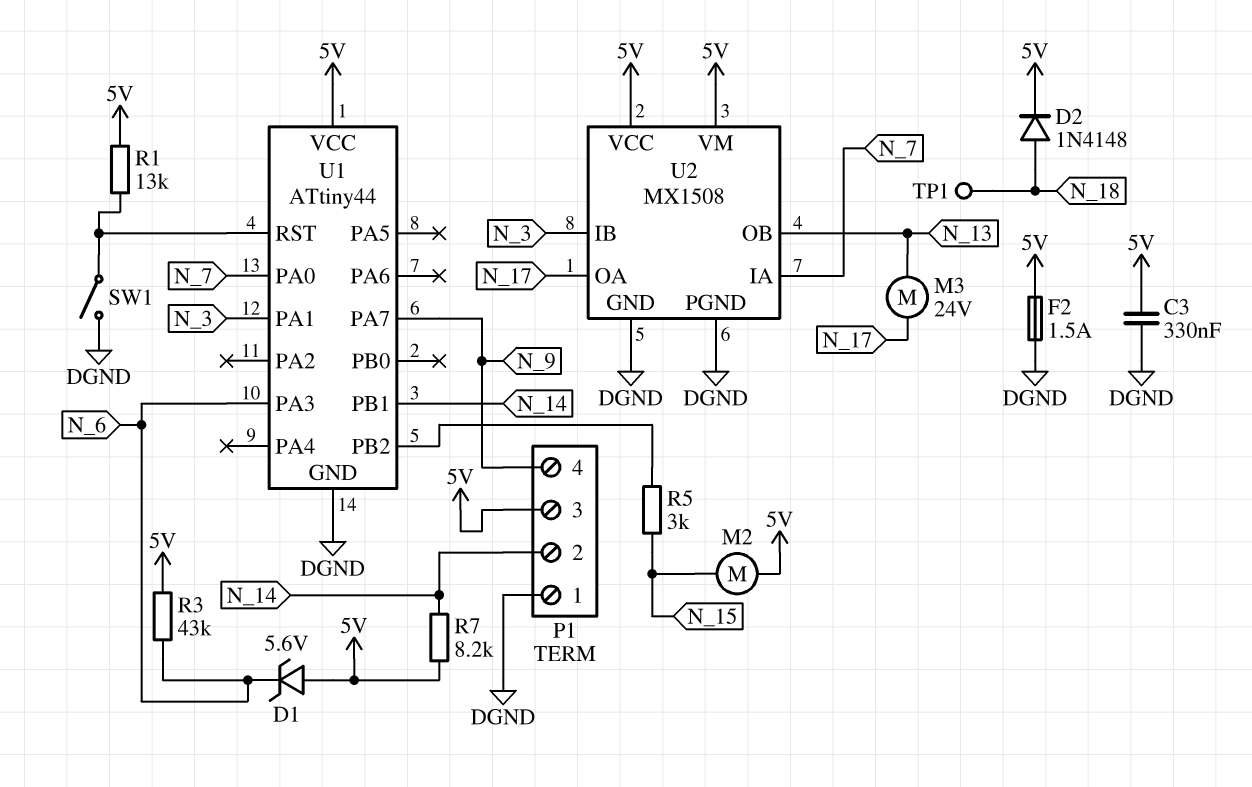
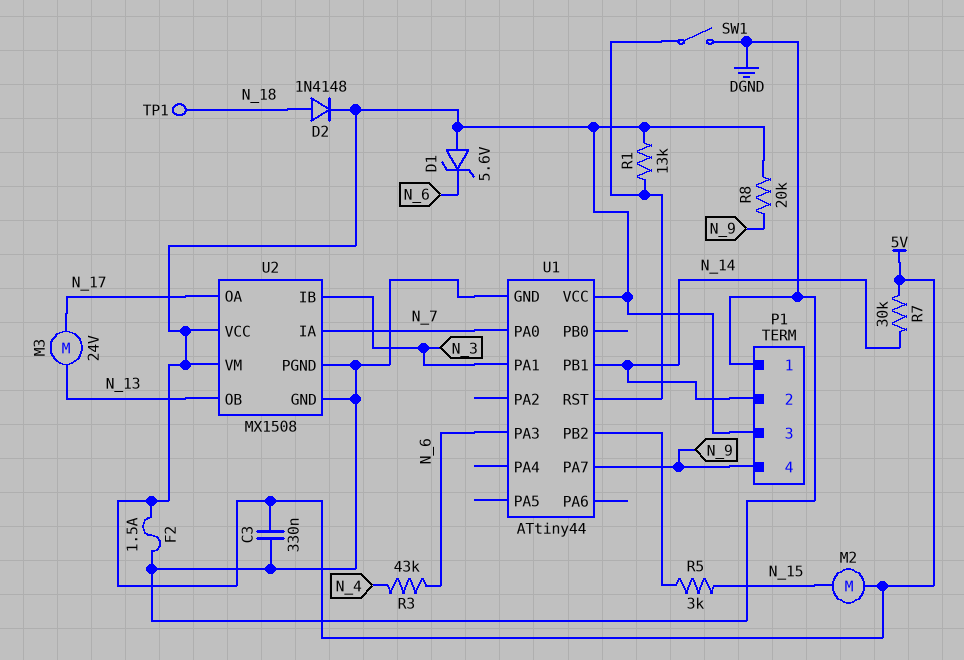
R3: 43k (5V, N_6) -> 43k (N_4, N_6)
R7: 8.2k (5V, N_14) -> 30k (5V, N_14)
R8: none -> 20k (5V, N_9)

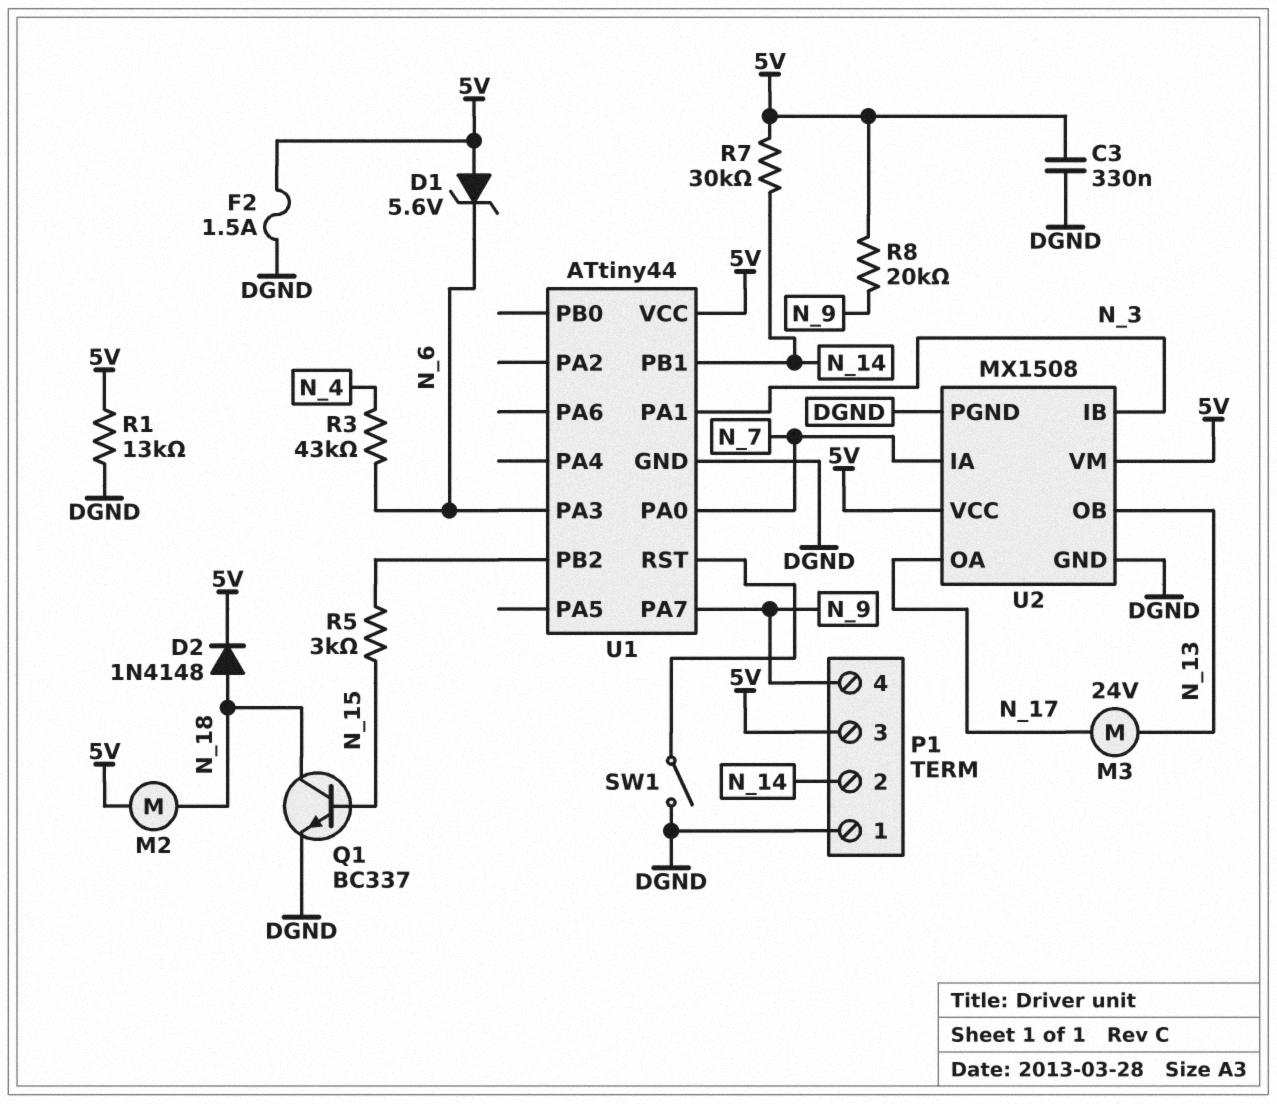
M2: motor (5V, N_15) -> motor (5V, N_18)
Q1: none -> NPN BC337 (B N_15, C N_18, E DGND)
R1: 13k (5V, U1/RST) -> 13k (5V, DGND)
TP1: test point (N_18) -> none

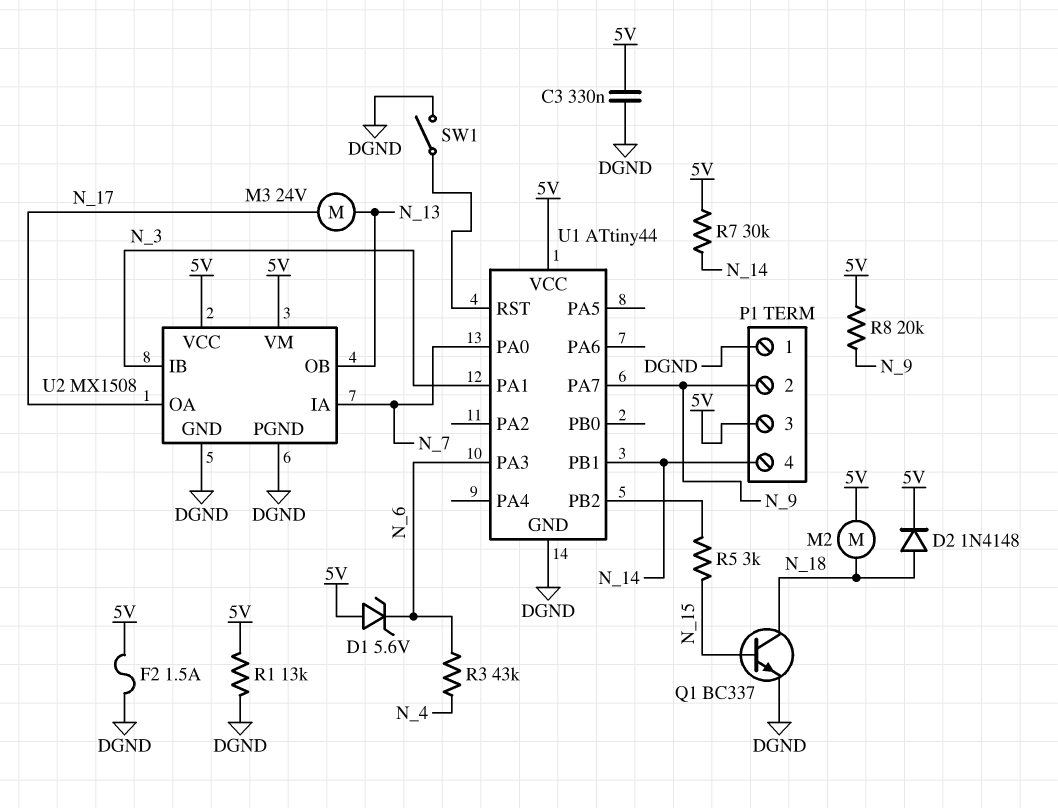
P1 pin 2: N_14 -> N_9
P1 pin 4: N_9 -> N_14

